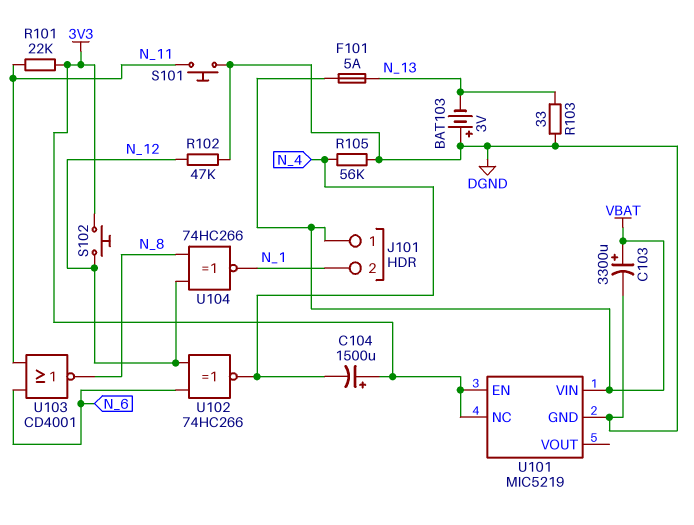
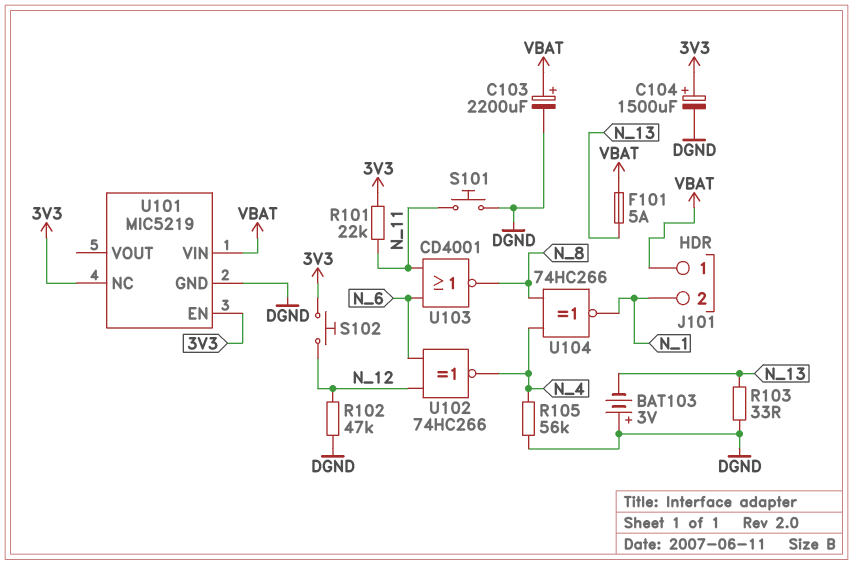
C103: 3300uF (plus VBAT, minus DGND) -> 2200uF (plus VBAT, minus DGND)
C104: 1500uF (plus 3V3, minus N_4) -> 1500uF (plus 3V3, minus DGND)
U104: XNOR 74HC266 (in N_8, in N_12, out N_1) -> XNOR 74HC266 (in N_4, in N_8, out N_1)

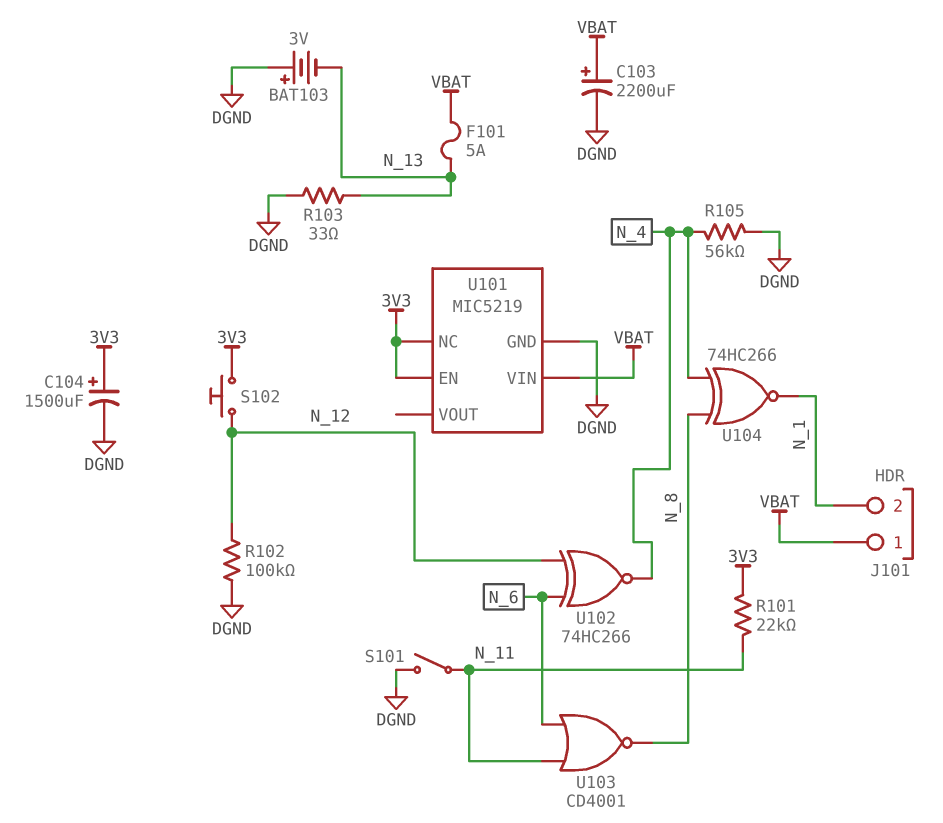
R102: 47k (DGND, N_12) -> 100k (DGND, N_12)
S101: button (DGND, N_11) -> switch (DGND, N_11)

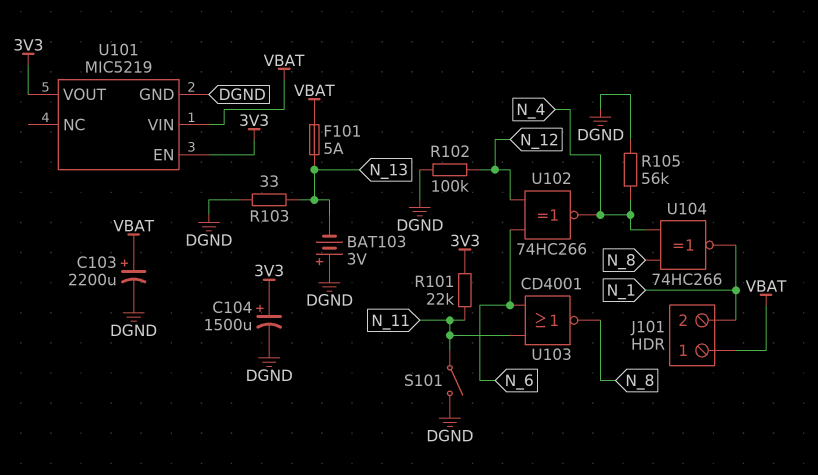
S102: button (3V3, N_12) -> none
U101 pin NC: 3V3 -> none
U101 pin VOUT: none -> 3V3

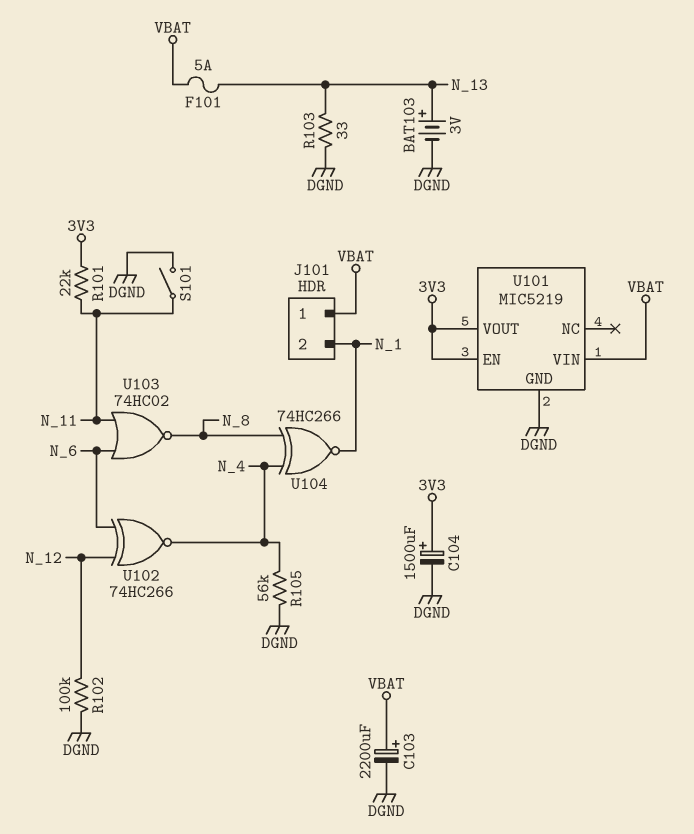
BAT103: 3V (plus DGND, minus N_13) -> 3V (plus N_13, minus DGND)
U103: NOR CD4001 (in N_6, in N_11, out N_8) -> NOR 74HC02 (in N_6, in N_11, out N_8)

